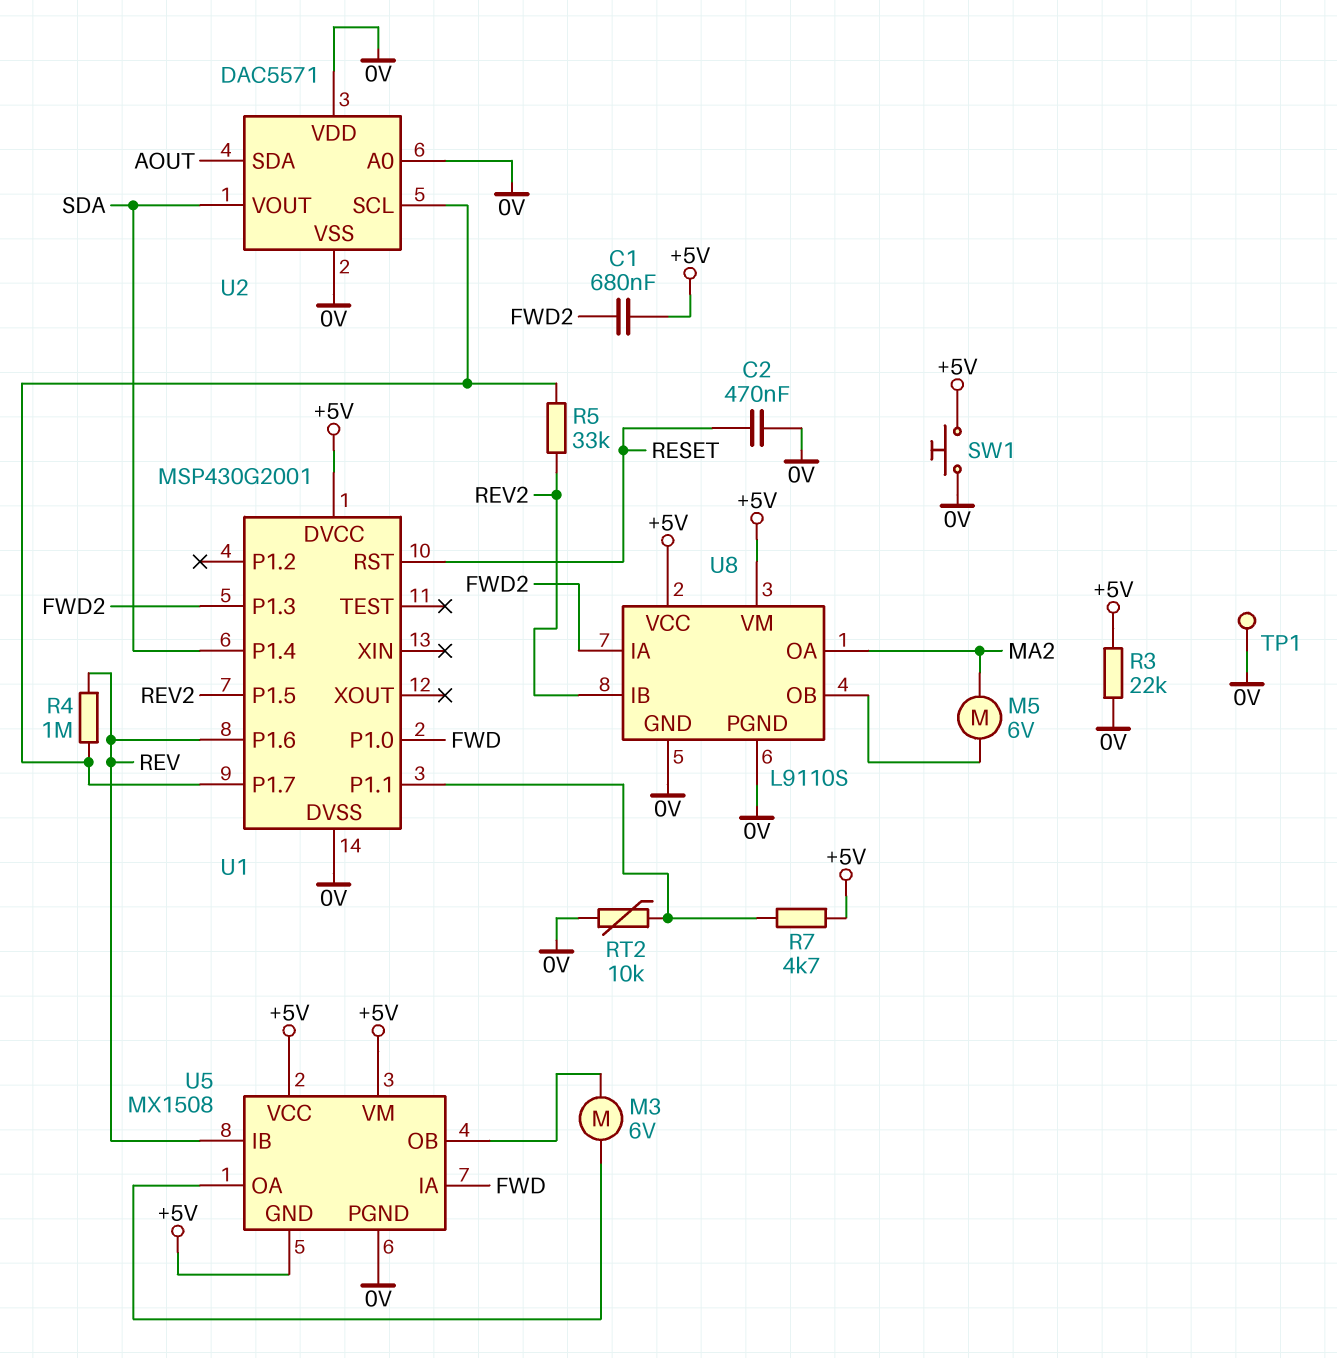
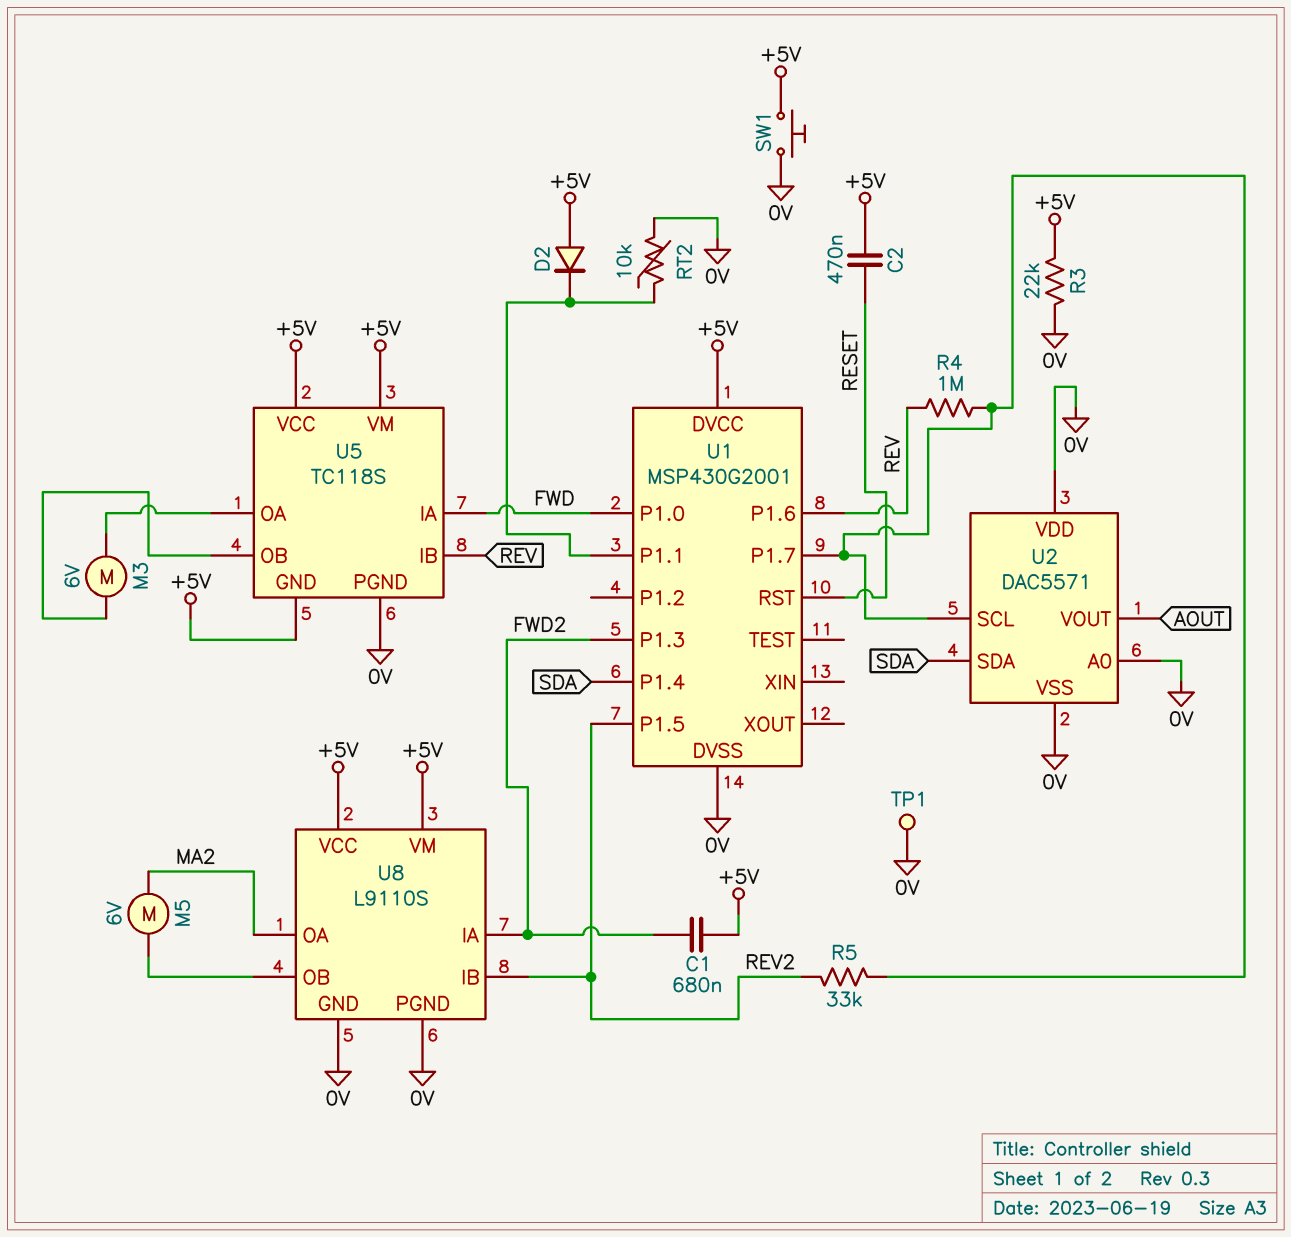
C2: 470nF (0V, RESET) -> 470nF (+5V, RESET)
D2: none -> diode (A +5V, K U1/P1.1)
R7: 4.7k (+5V, U1/P1.1) -> none
U2 pin SDA: AOUT -> SDA
U2 pin VOUT: SDA -> AOUT
U5: MX1508 -> TC118S

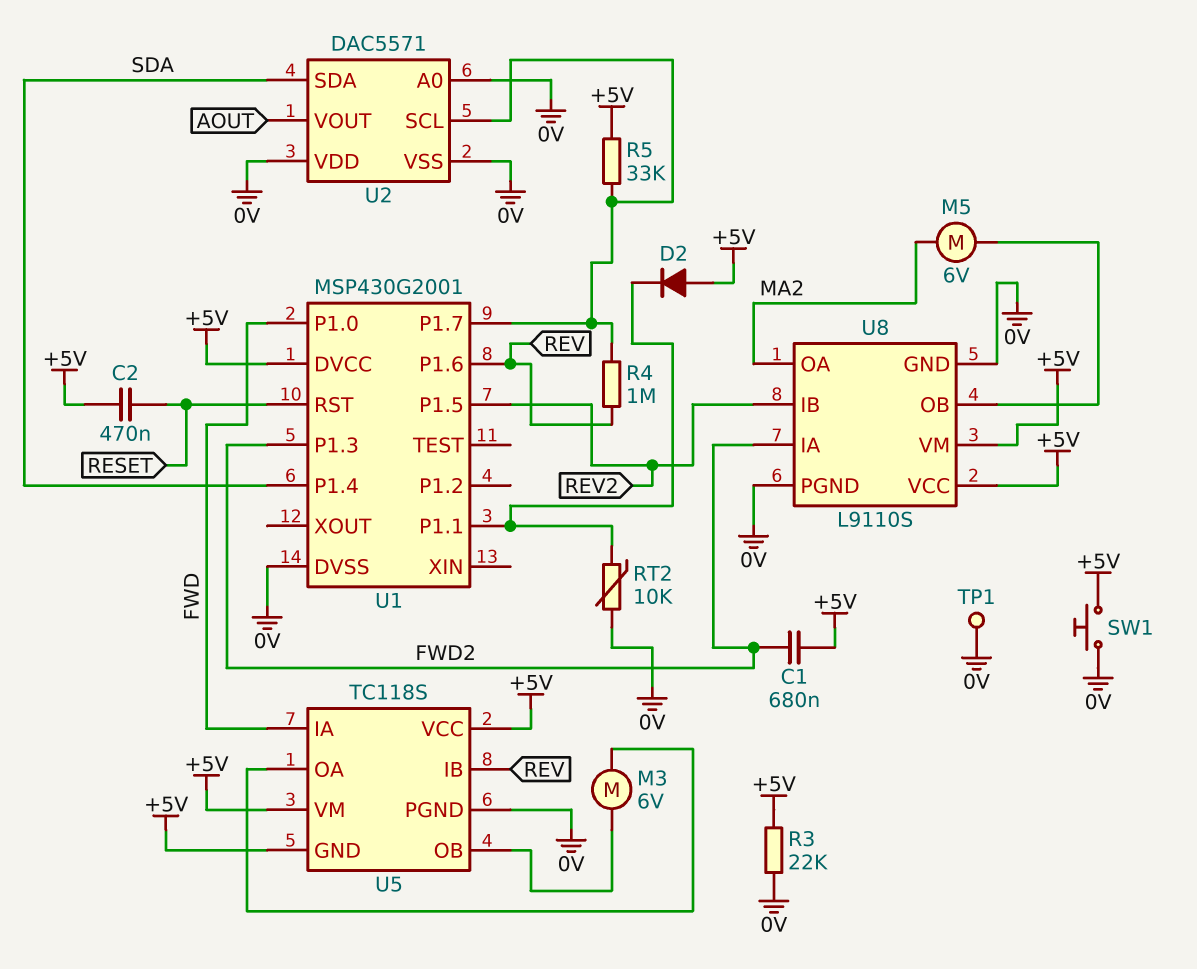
R5: 33k (REV2, U1/P1.7) -> 33k (+5V, U1/P1.7)

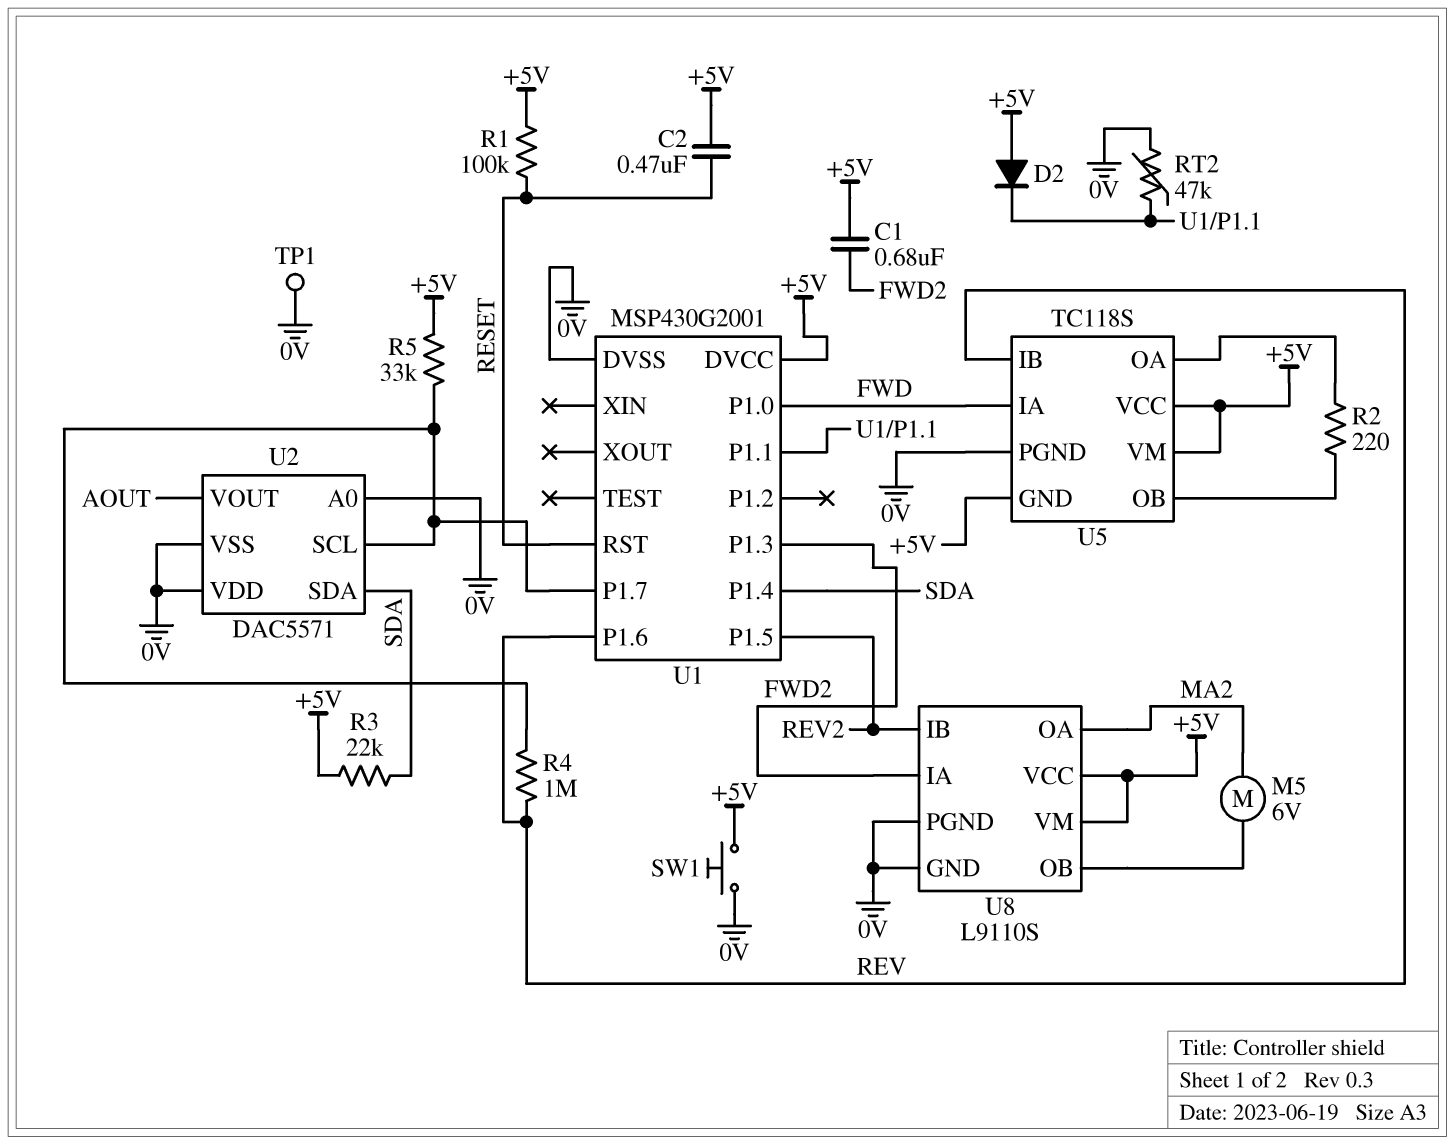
M3: motor 6V (U5/OA, U5/OB) -> none
R1: none -> 100k (+5V, RESET)
R2: none -> 220 (U5/OA, U5/OB)
R3: 22k (+5V, 0V) -> 22k (+5V, SDA)
RT2: 10k (0V, U1/P1.1) -> 47k (0V, U1/P1.1)

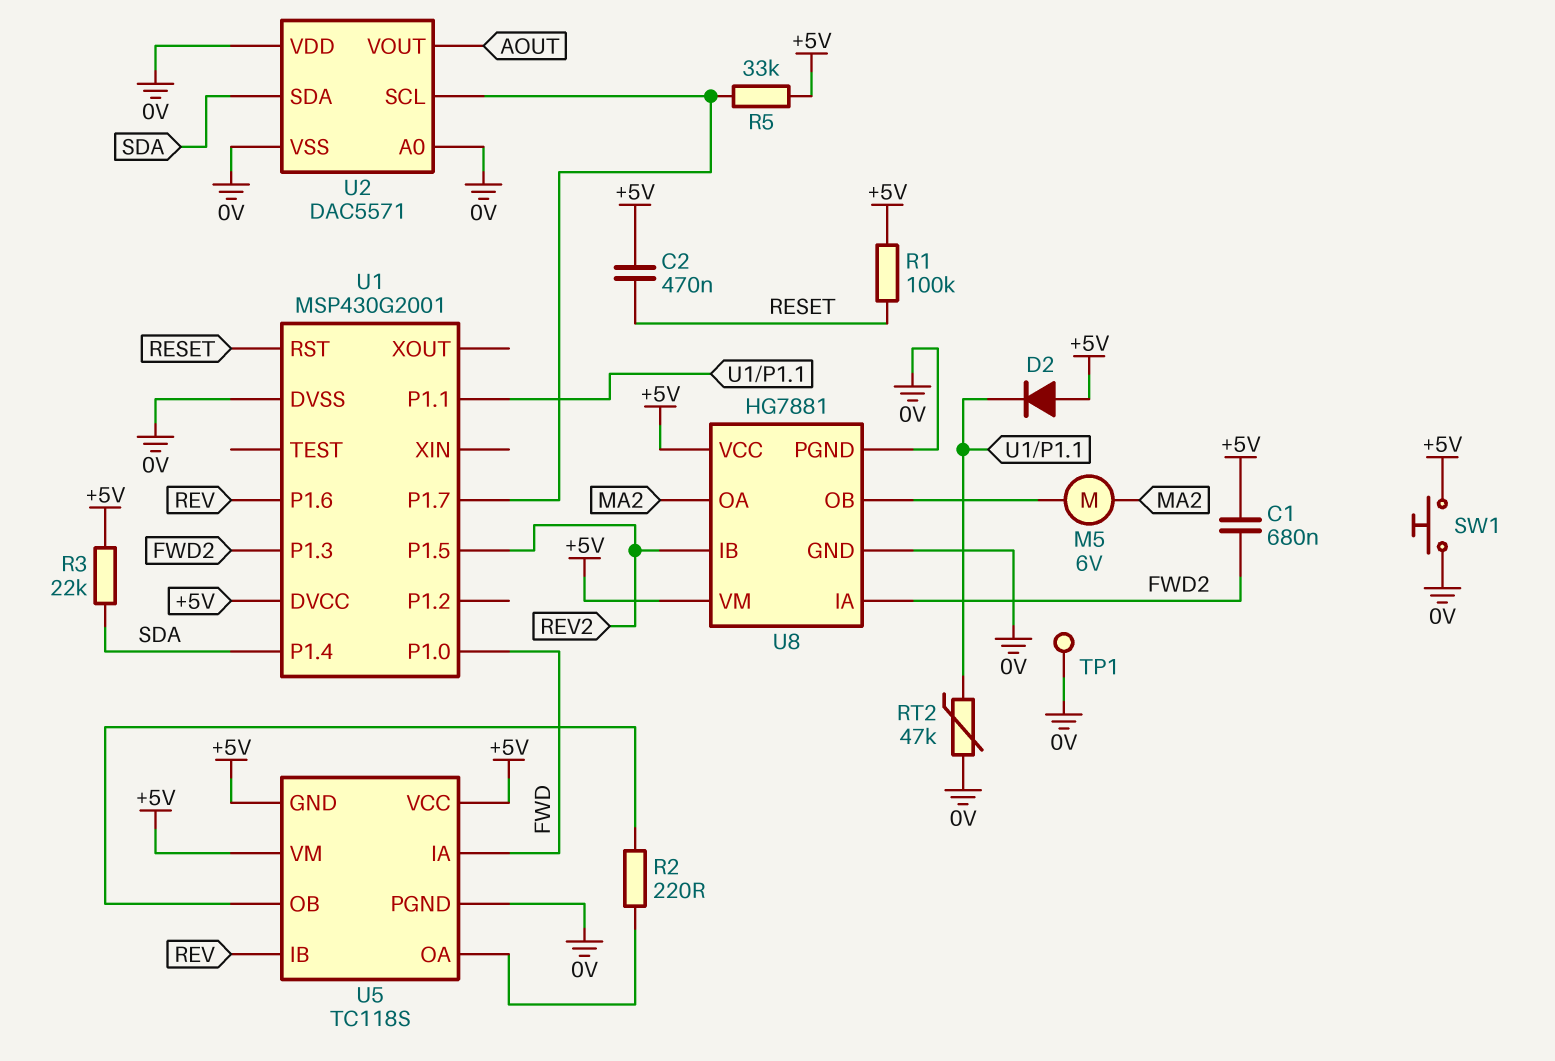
R4: 1M (REV, U1/P1.7) -> none
U8: L9110S -> HG7881

